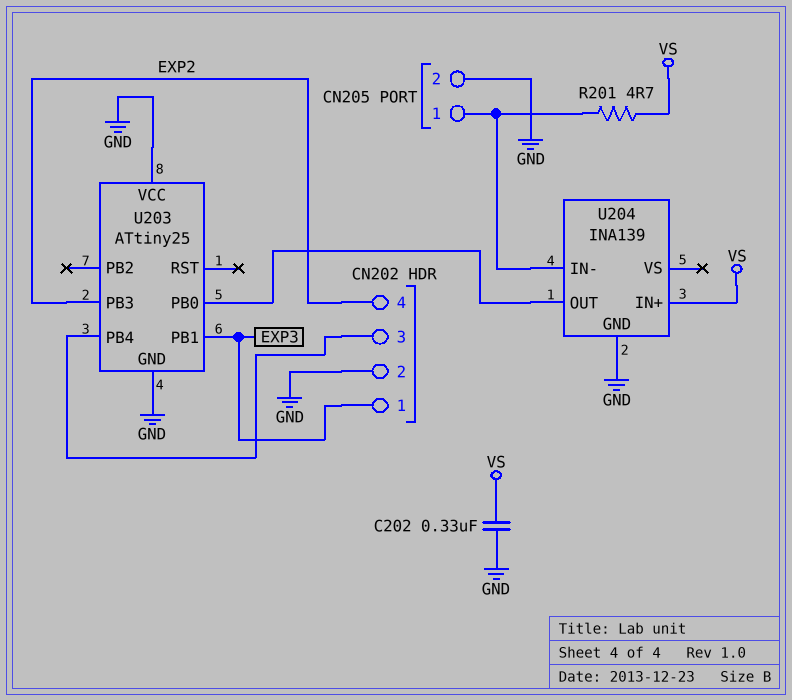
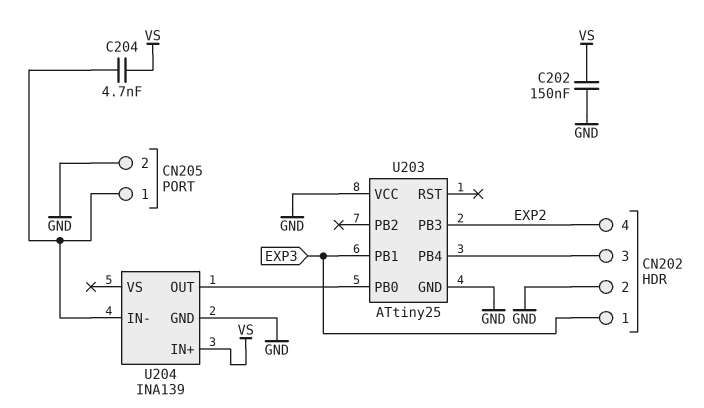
C202: 330nF (GND, VS) -> 150nF (GND, VS)
C204: none -> 4.7nF (CN205/1, VS)
R201: 4.7 (CN205/1, VS) -> none

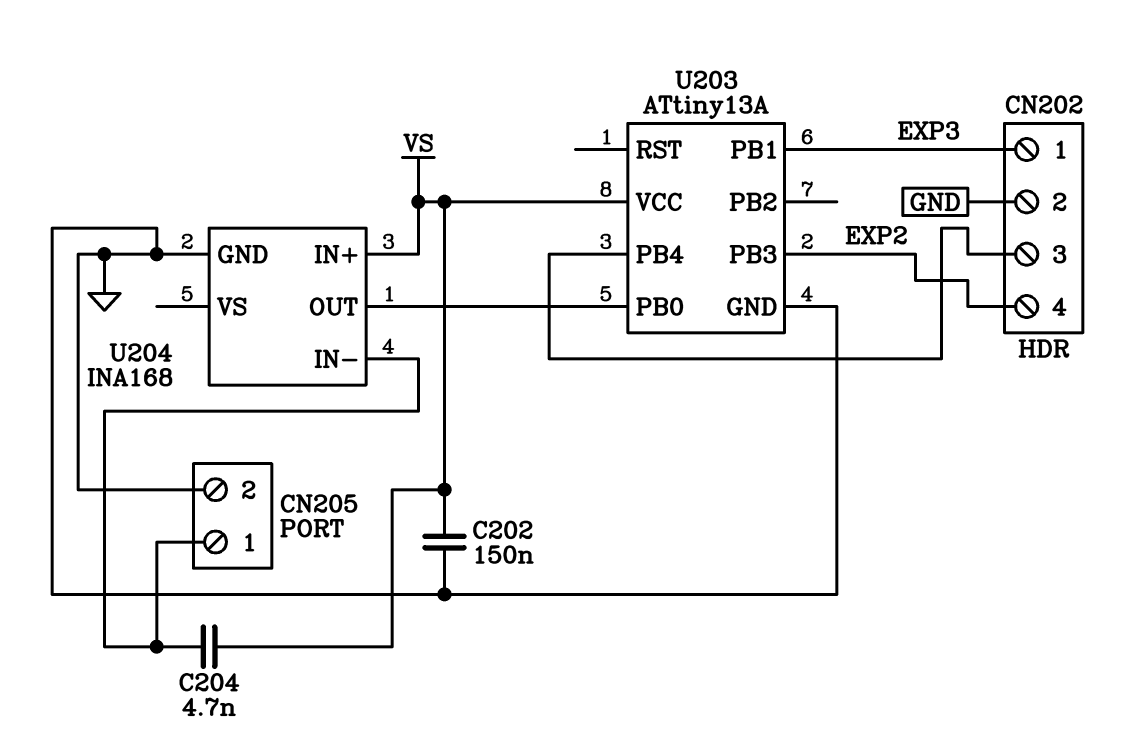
U203: ATtiny25 -> ATtiny13A
U203 pin VCC: GND -> VS
U204: INA139 -> INA168

